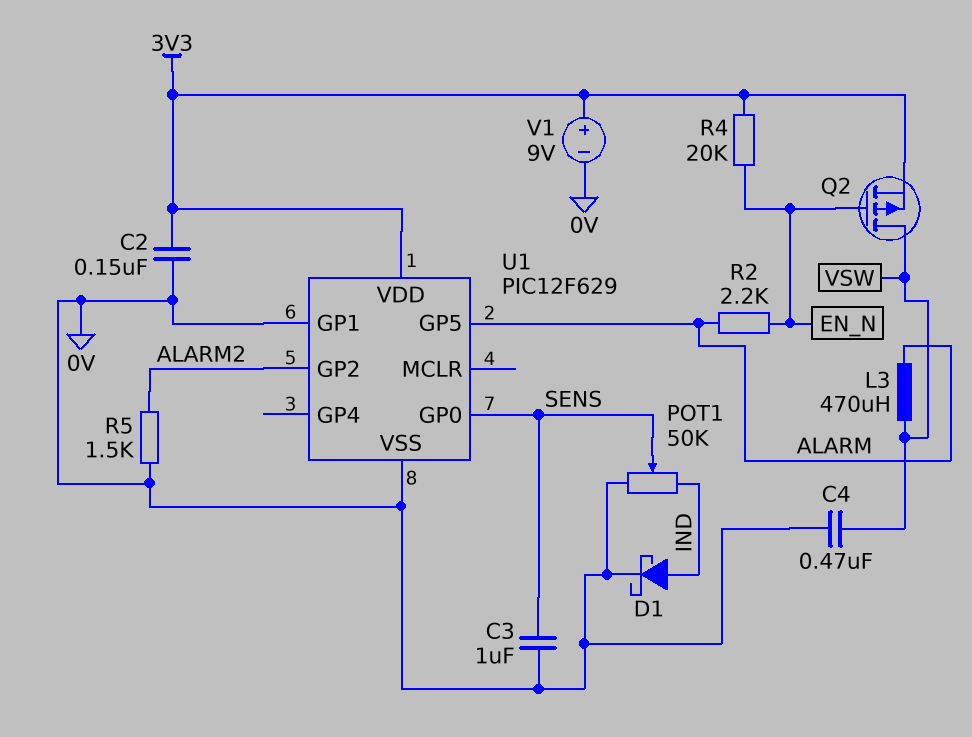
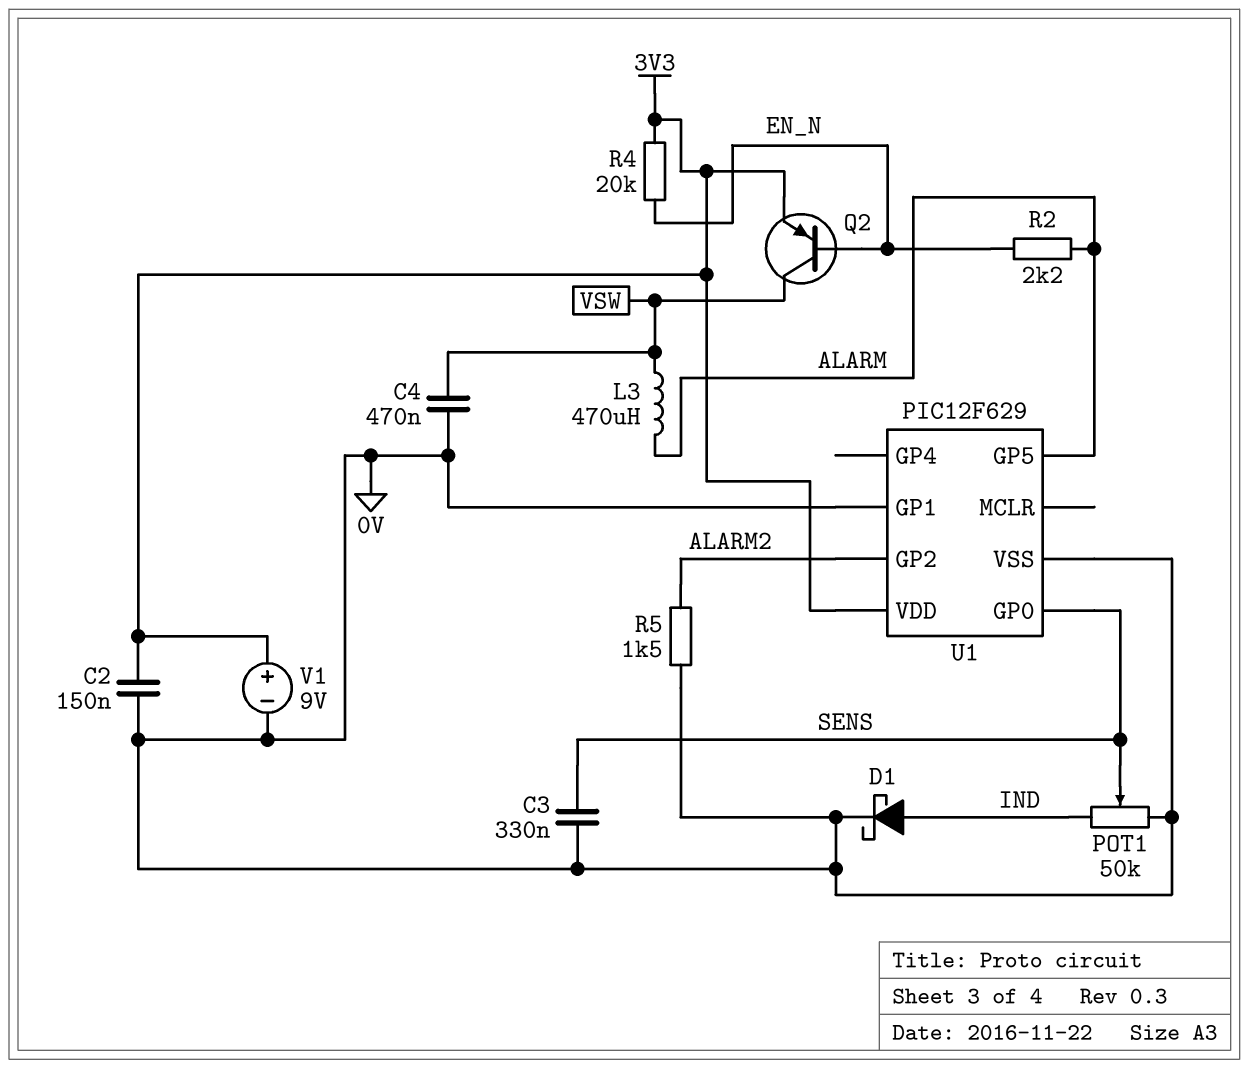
C3: 1uF (0V, SENS) -> 330nF (0V, SENS)
Q2: PMOS (G EN_N, D VSW, S 3V3) -> PNP (B EN_N, C VSW, E 3V3)

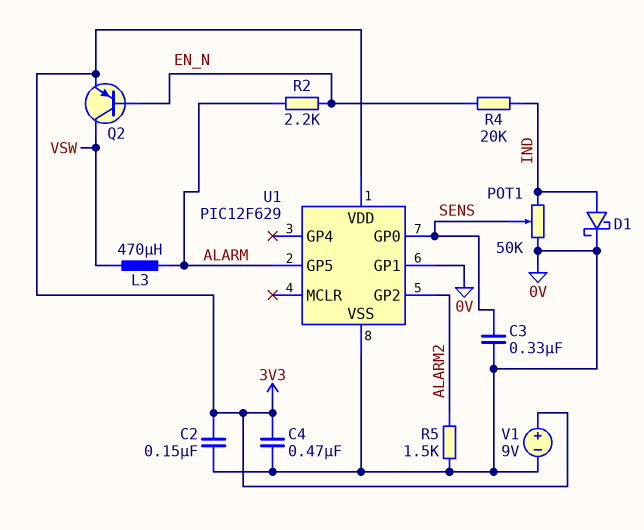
C4: 470nF (0V, VSW) -> 470nF (0V, 3V3)
R4: 20k (3V3, EN_N) -> 20k (EN_N, IND)

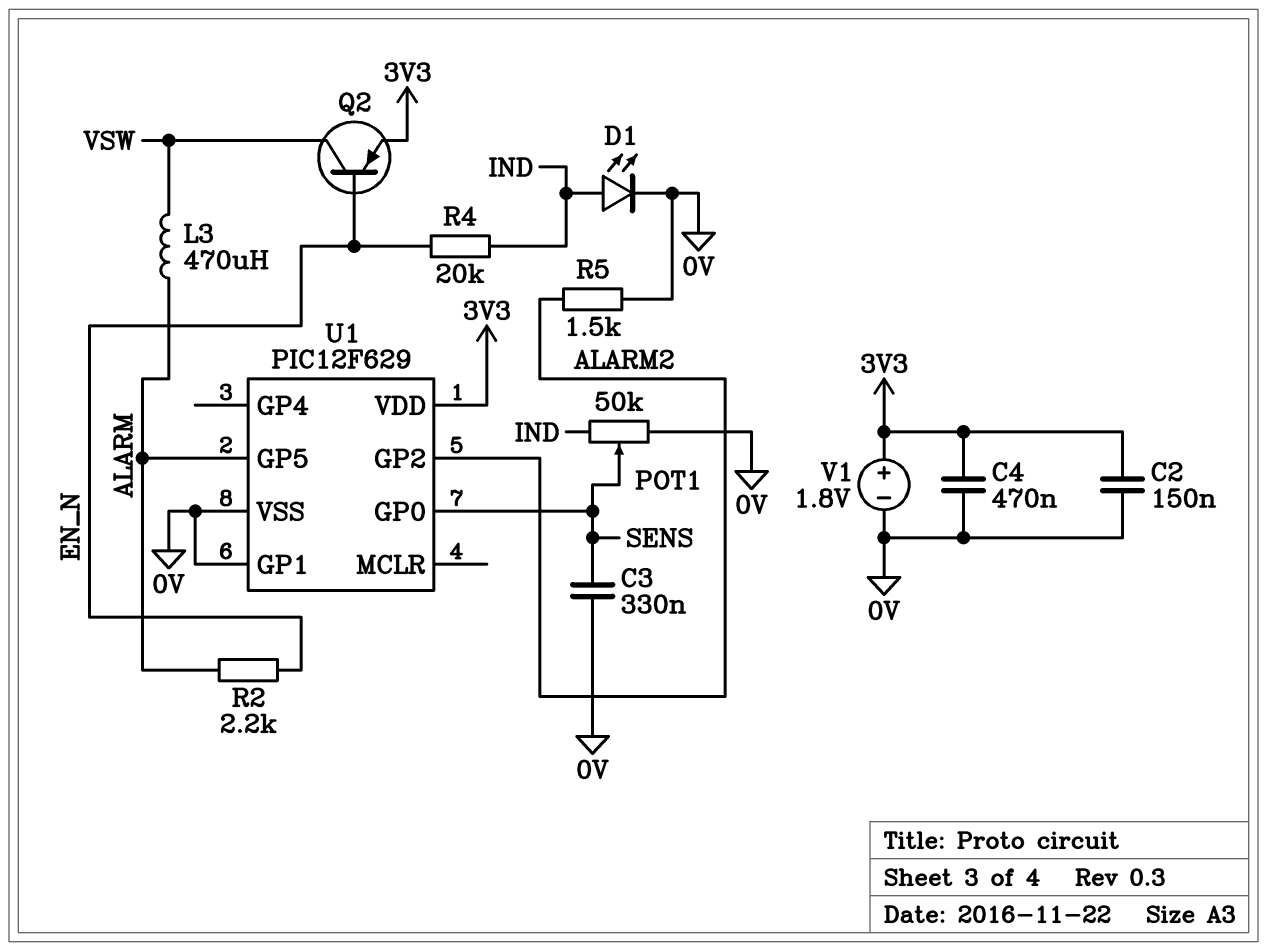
D1: schottky (A IND, K 0V) -> LED (A IND, K 0V)
V1: 9V (plus 3V3, minus 0V) -> 1.8V (plus 3V3, minus 0V)

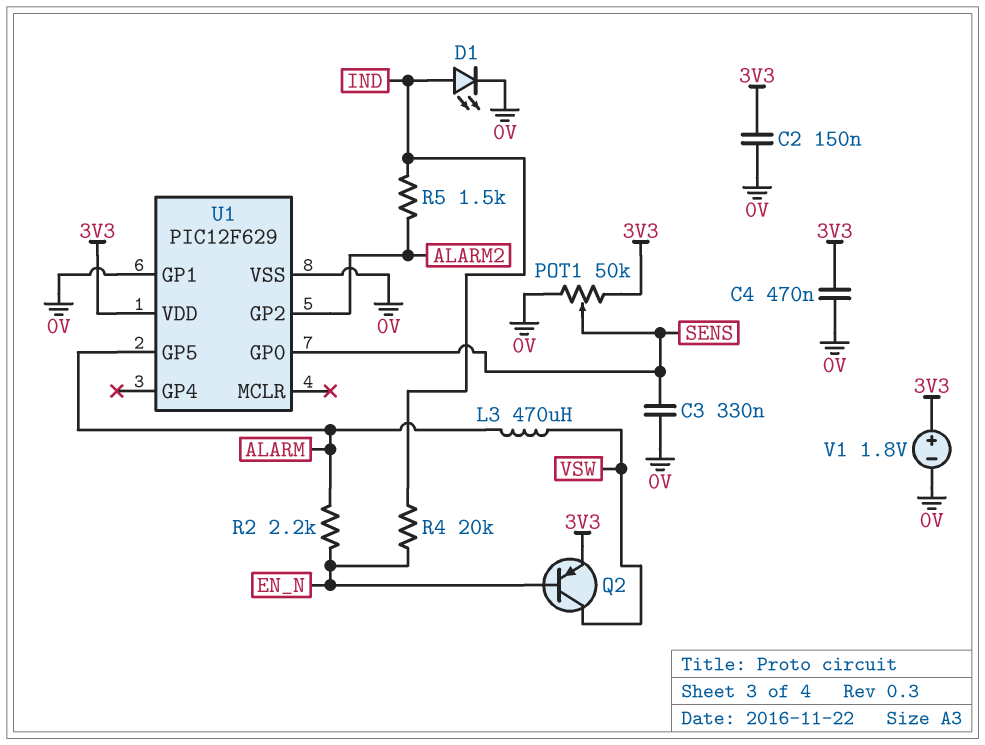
POT1: 50k (0V, IND, wiper SENS) -> 50k (0V, 3V3, wiper SENS)
R5: 1.5k (0V, ALARM2) -> 1.5k (ALARM2, IND)

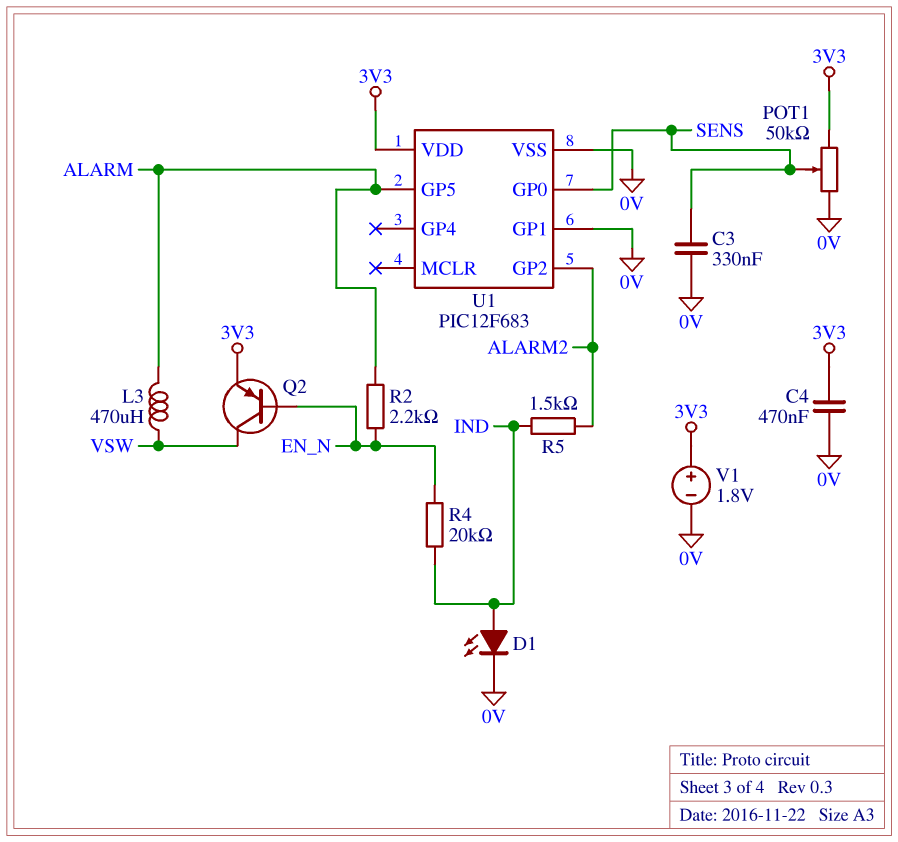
C2: 150nF (0V, 3V3) -> none
U1: PIC12F629 -> PIC12F683

